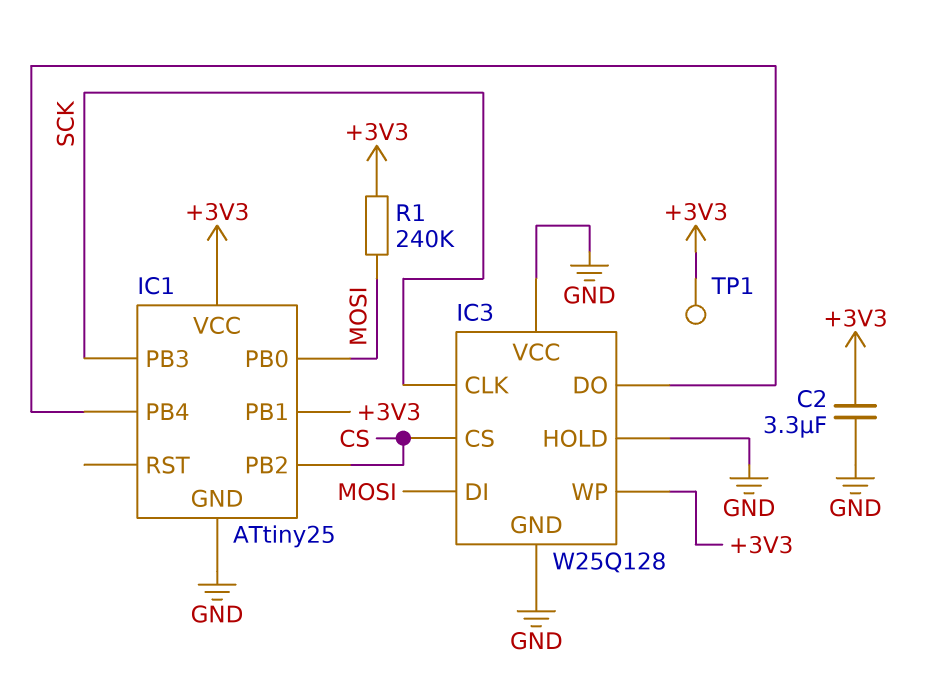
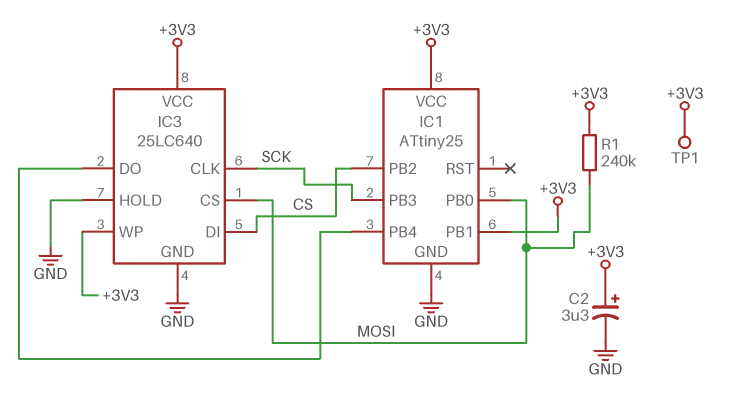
C2: 3.3uF (+3V3, GND) -> 3.3uF (plus +3V3, minus GND)
IC3: W25Q128 -> 25LC640
IC3 pin CS: CS -> MOSI
IC3 pin DI: MOSI -> CS
IC3 pin VCC: GND -> +3V3

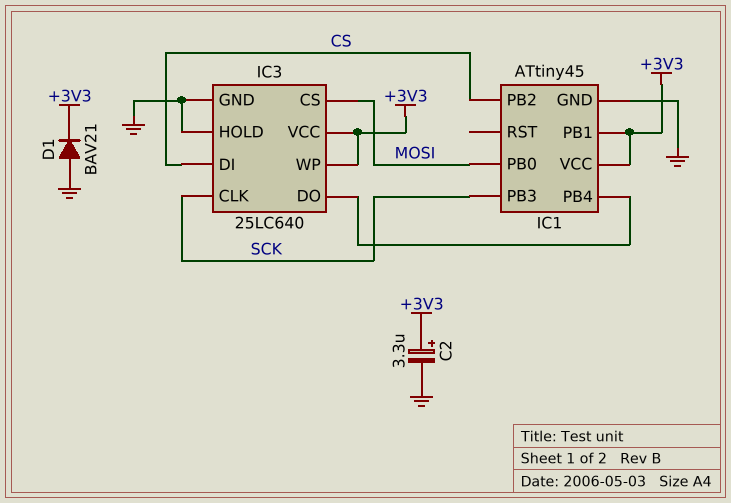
D1: none -> diode BAV21 (A GND, K +3V3)
IC1: ATtiny25 -> ATtiny45
R1: 240k (+3V3, MOSI) -> none
TP1: test point (+3V3) -> none

